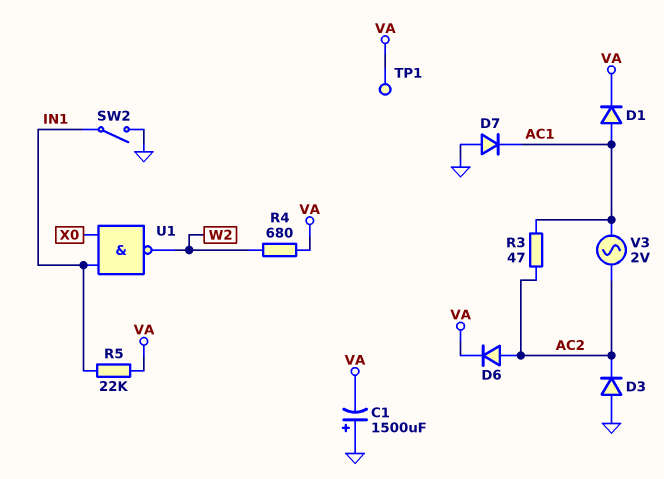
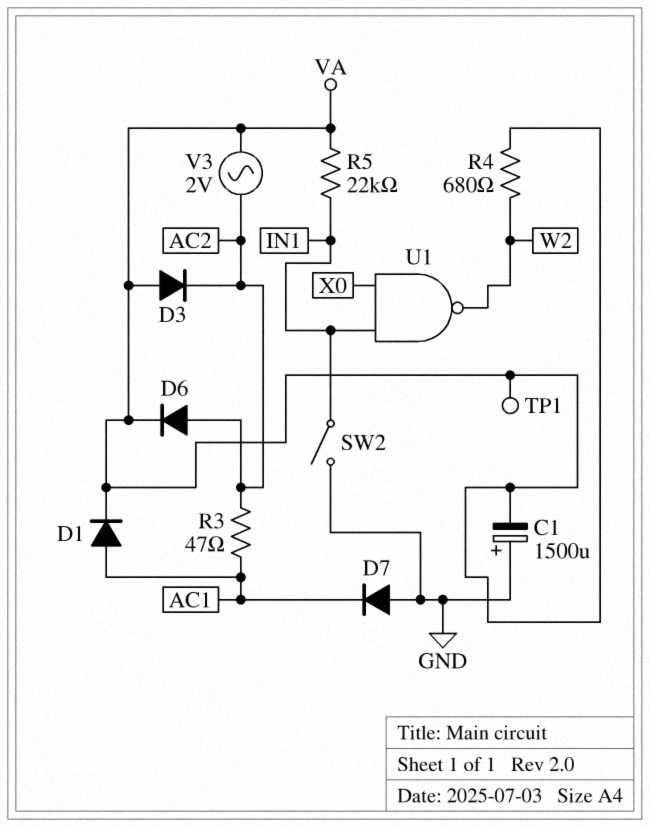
D3: diode (A GND, K AC2) -> diode (A VA, K AC2)
V3: AC 2V (AC1, AC2) -> AC 2V (AC2, VA)

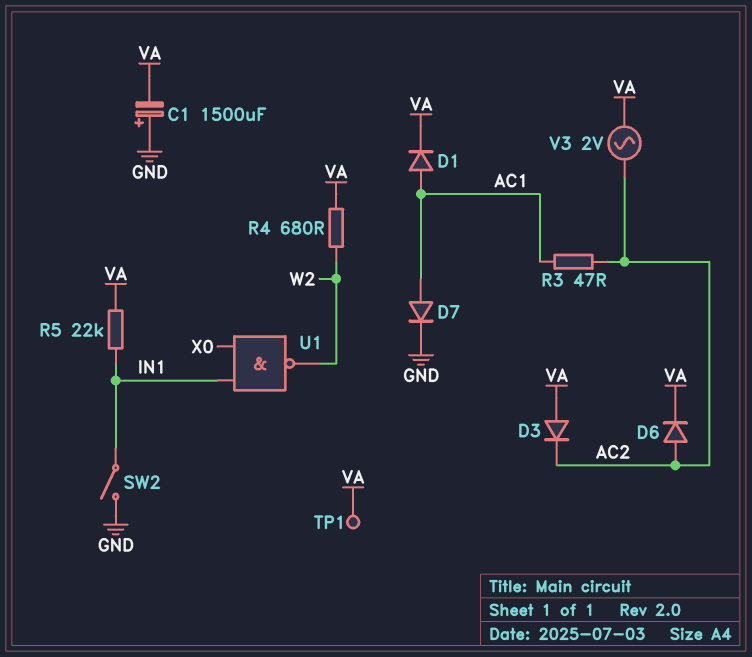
D7: diode (A GND, K AC1) -> diode (A AC1, K GND)

